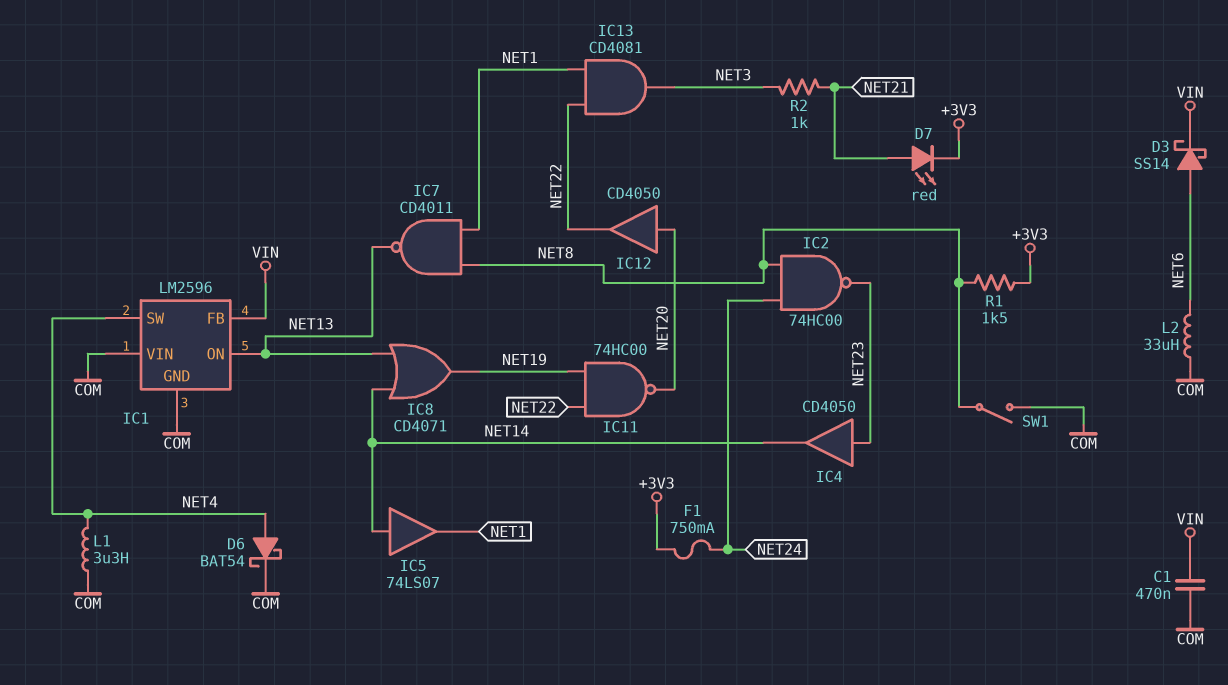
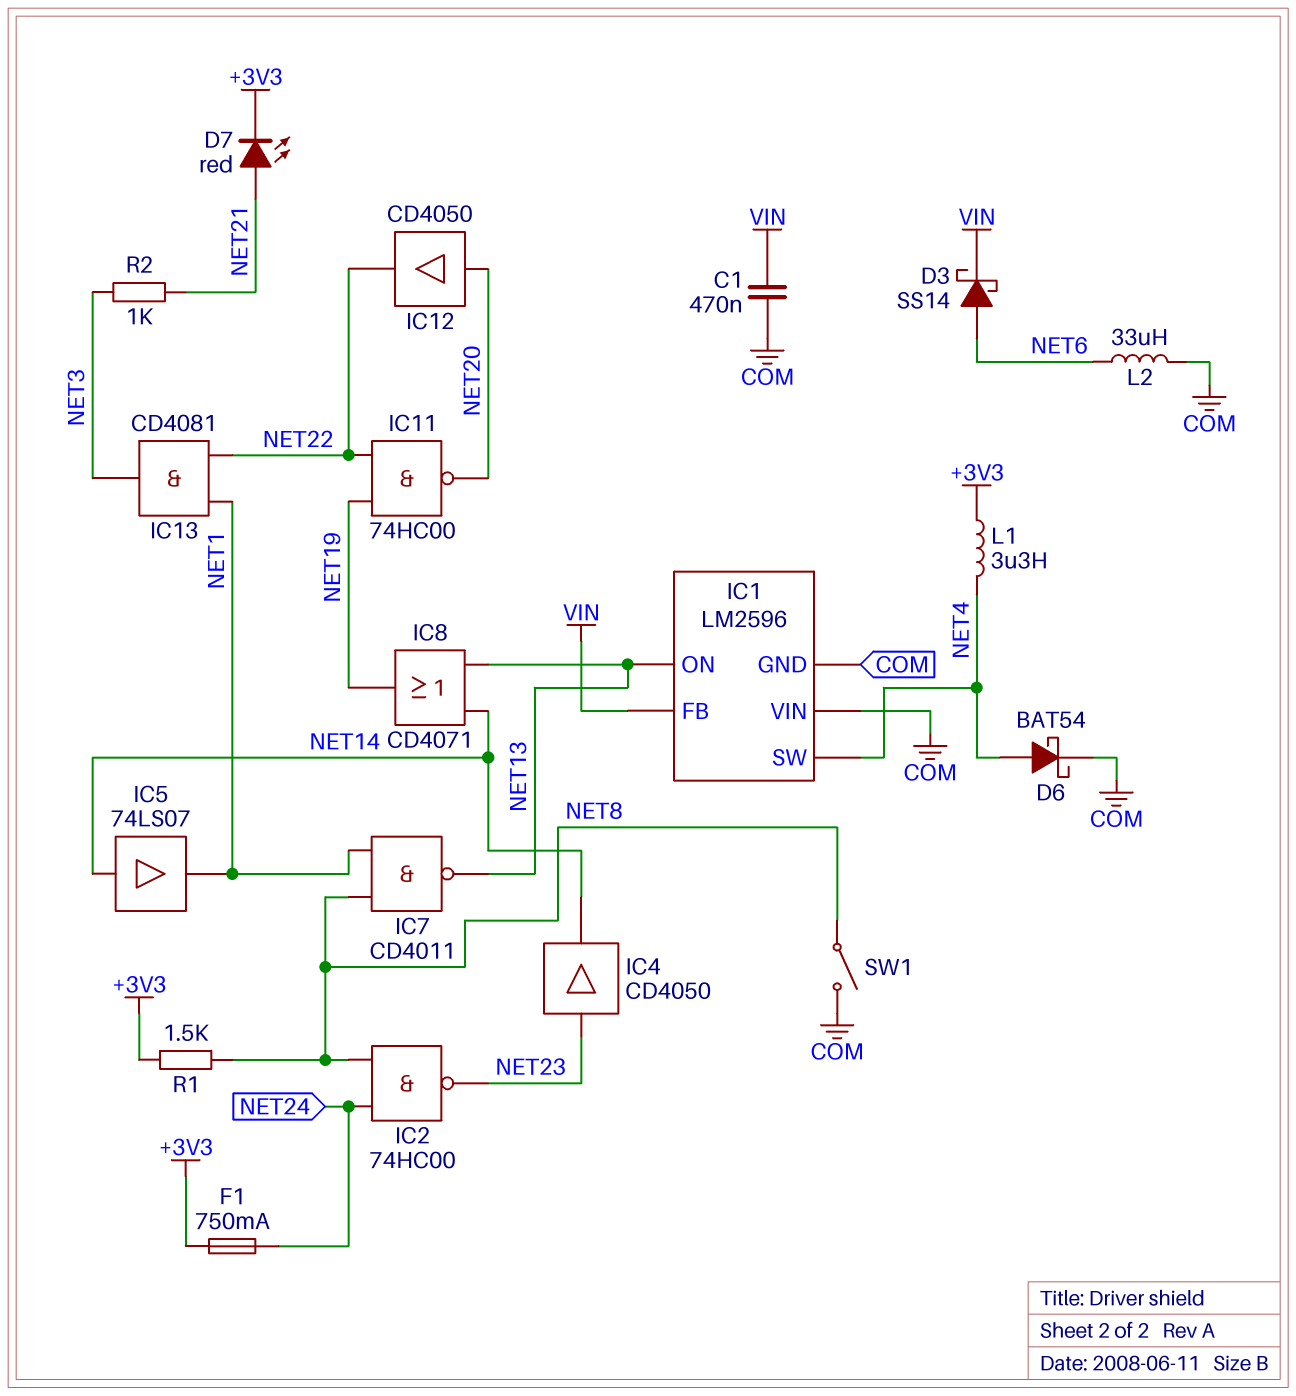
L1: 3.3uH (COM, NET4) -> 3.3uH (+3V3, NET4)

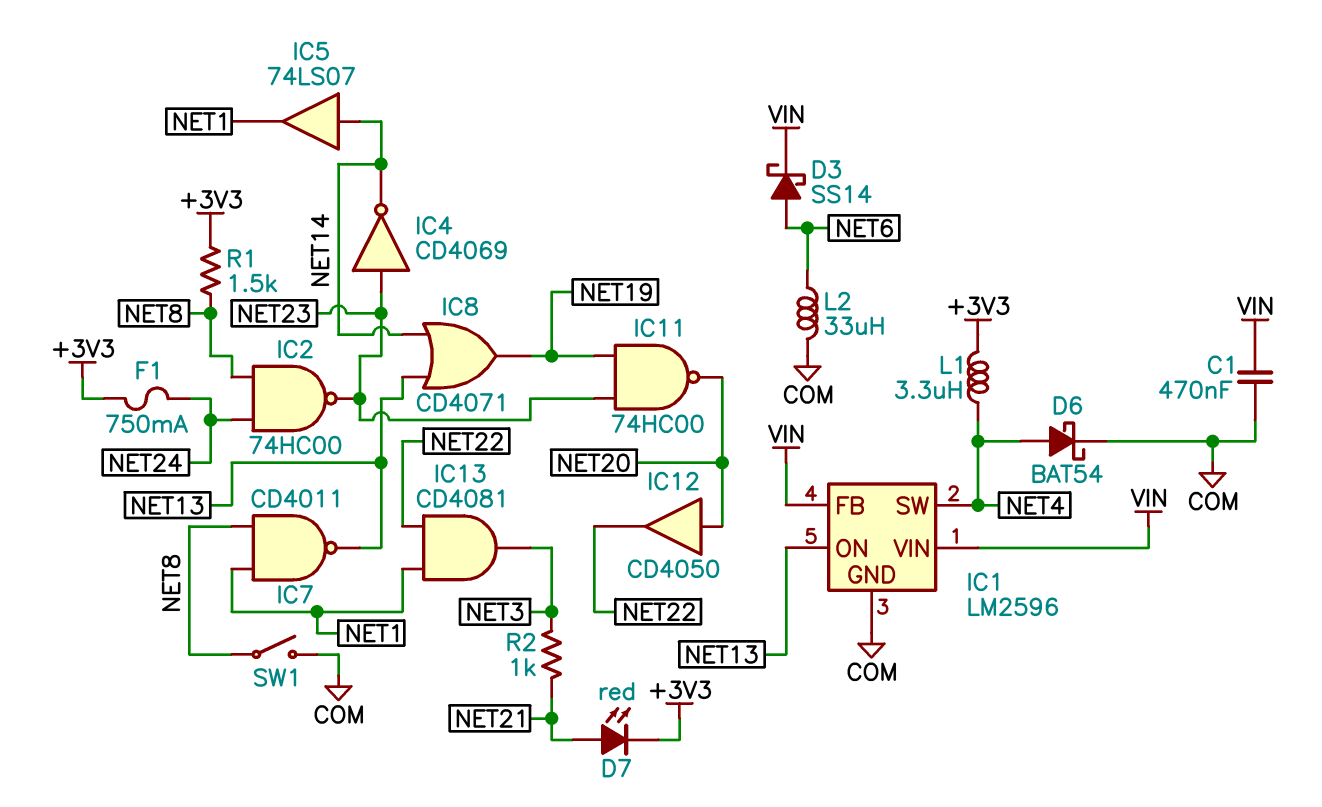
IC1 pin VIN: COM -> VIN
IC4: buffer CD4050 (in NET23, out NET14) -> NOT CD4069 (in NET23, out NET14)
IC11: NAND 74HC00 (in NET19, in NET22, out NET20) -> NAND 74HC00 (in NET19, in NET23, out NET20)

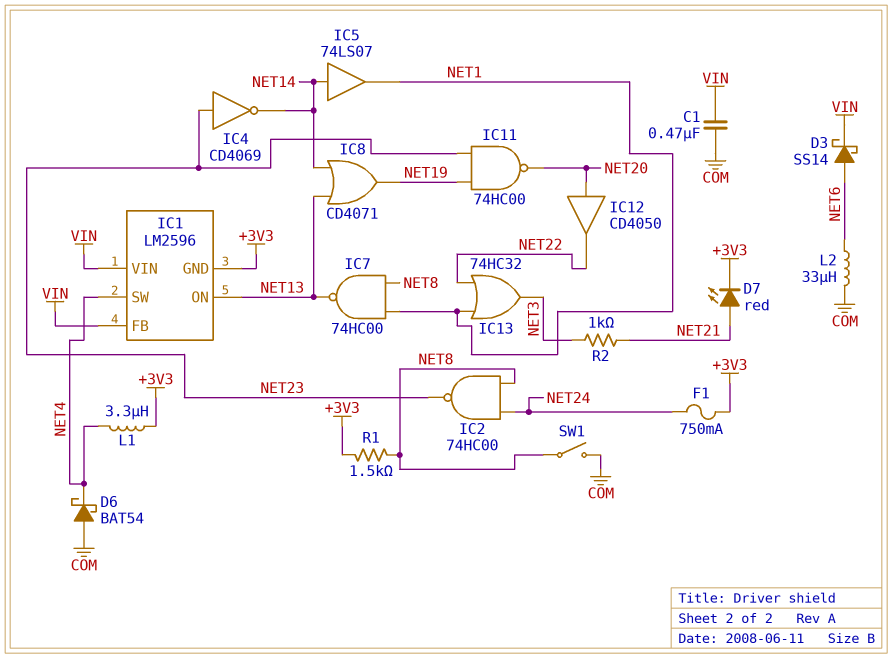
D6: schottky BAT54 (A NET4, K COM) -> schottky BAT54 (A COM, K NET4)
IC1 pin GND: COM -> +3V3
IC7: NAND CD4011 (in NET1, in NET8, out NET13) -> NAND 74HC00 (in NET1, in NET8, out NET13)
IC13: AND CD4081 (in NET1, in NET22, out NET3) -> OR 74HC32 (in NET1, in NET22, out NET3)

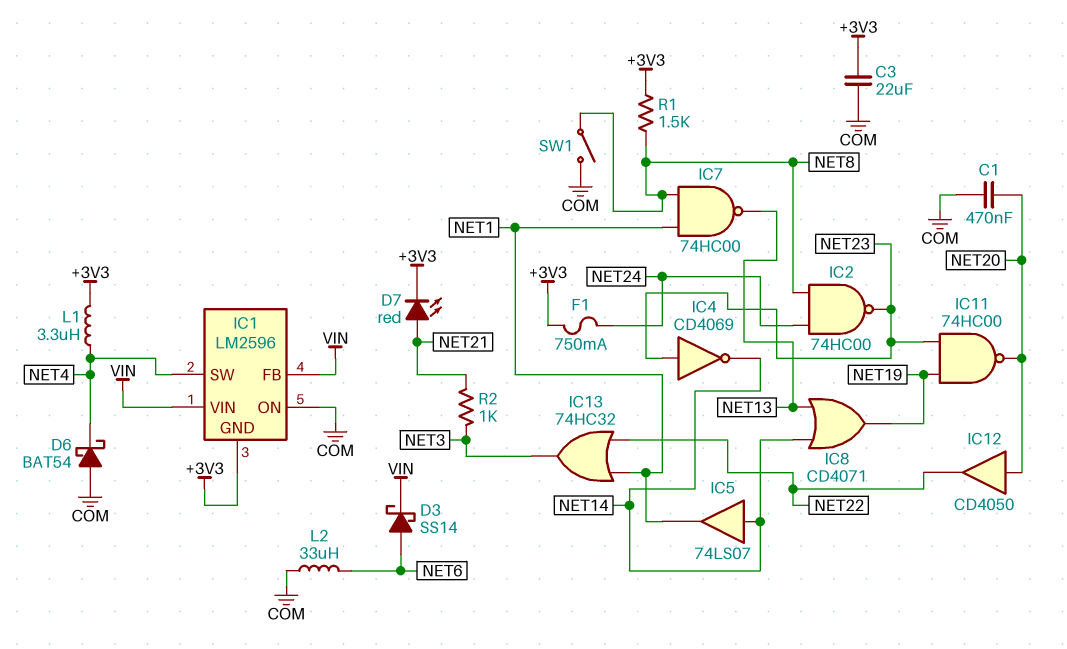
C1: 470nF (COM, VIN) -> 470nF (COM, NET20)
C3: none -> 22uF (+3V3, COM)
IC1 pin ON: NET13 -> COM

